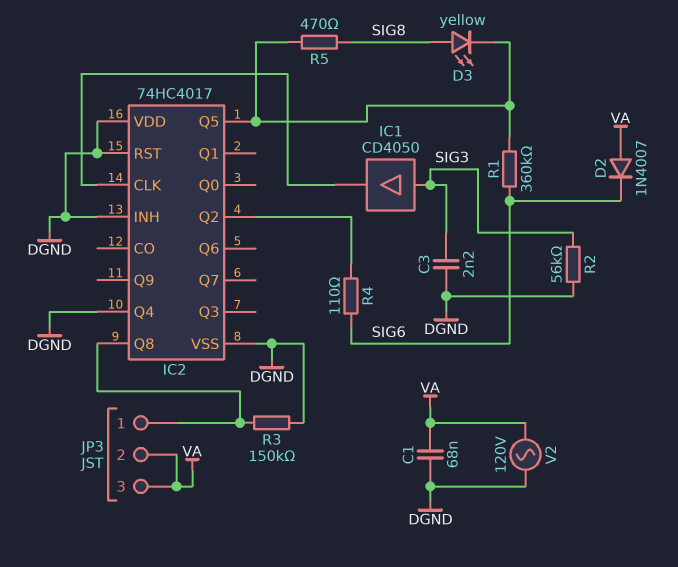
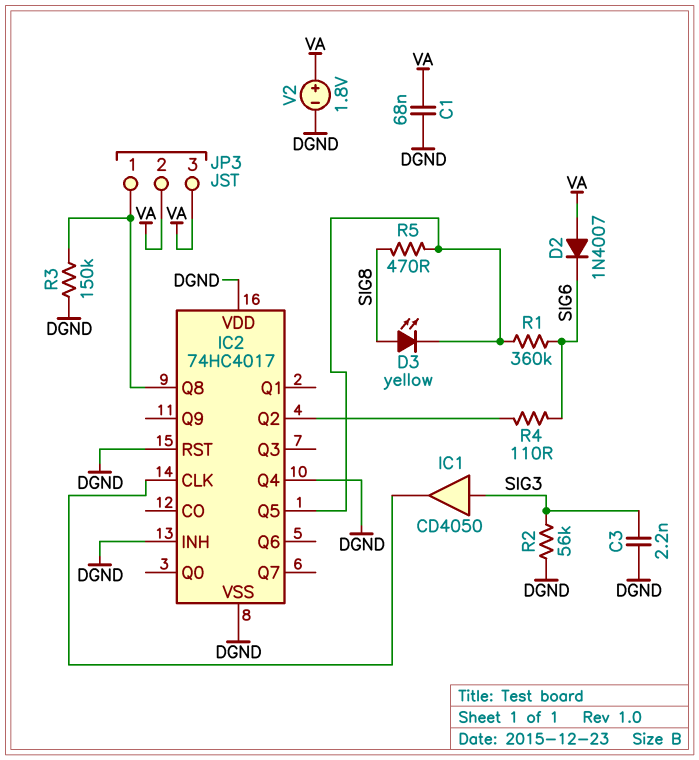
V2: AC 120V (DGND, VA) -> 1.8V (plus VA, minus DGND)

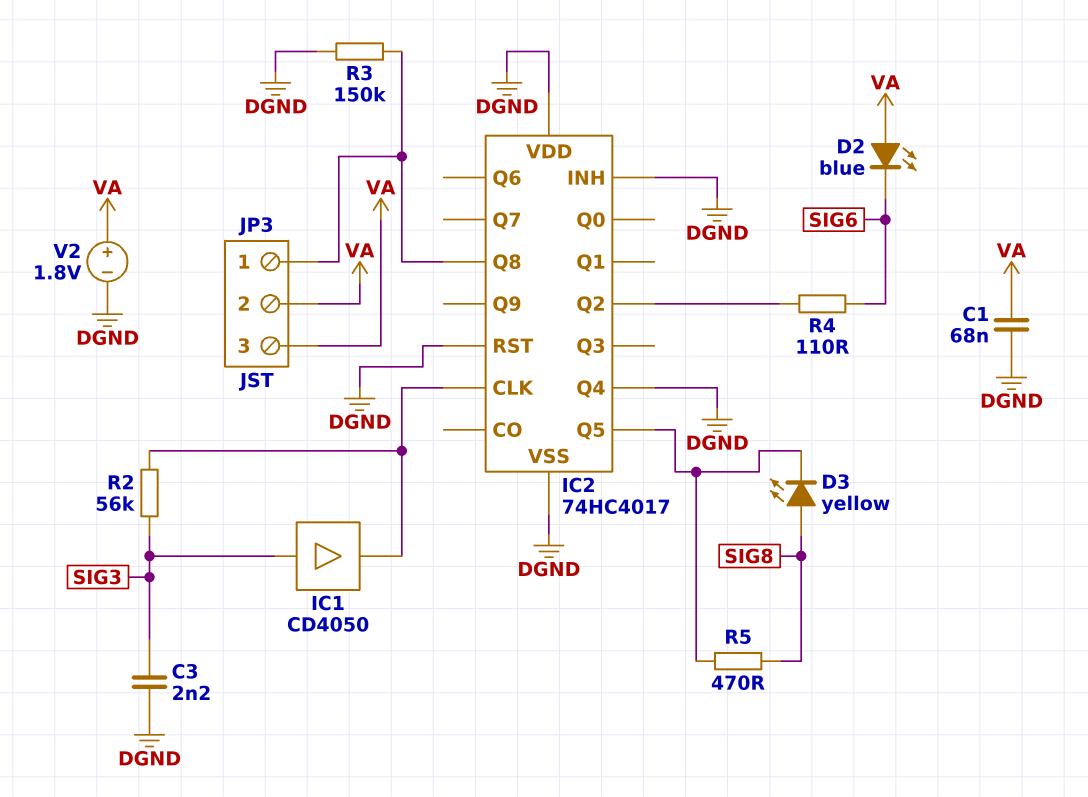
D2: diode 1N4007 (A VA, K SIG6) -> LED blue (A VA, K SIG6)
R1: 360k (IC2/Q5, SIG6) -> none
R2: 56k (DGND, SIG3) -> 56k (IC2/CLK, SIG3)

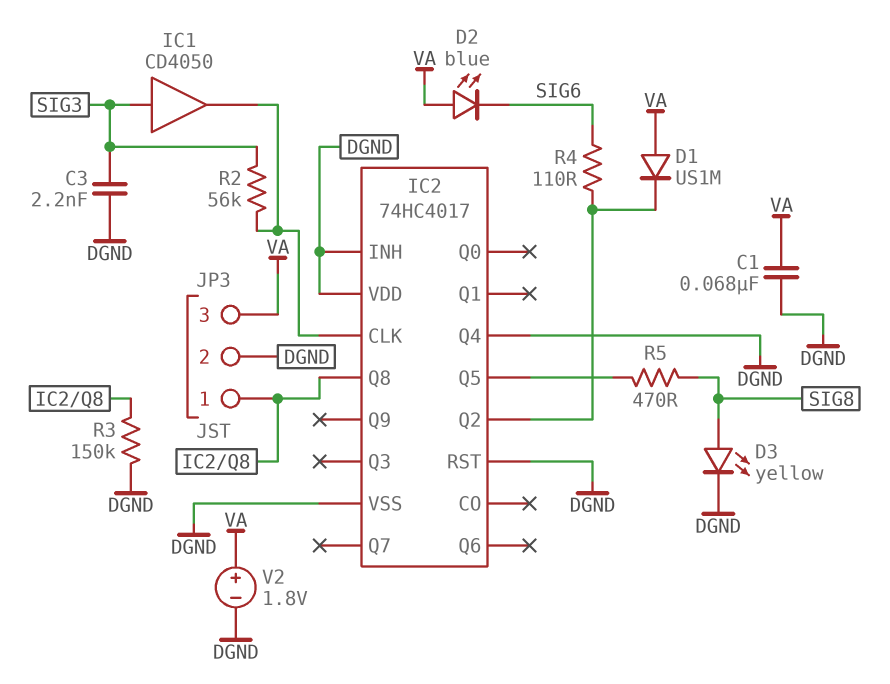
D1: none -> diode US1M (A VA, K IC2/Q2)
D3: LED yellow (A SIG8, K IC2/Q5) -> LED yellow (A SIG8, K DGND)
JP3 pin 2: VA -> DGND

